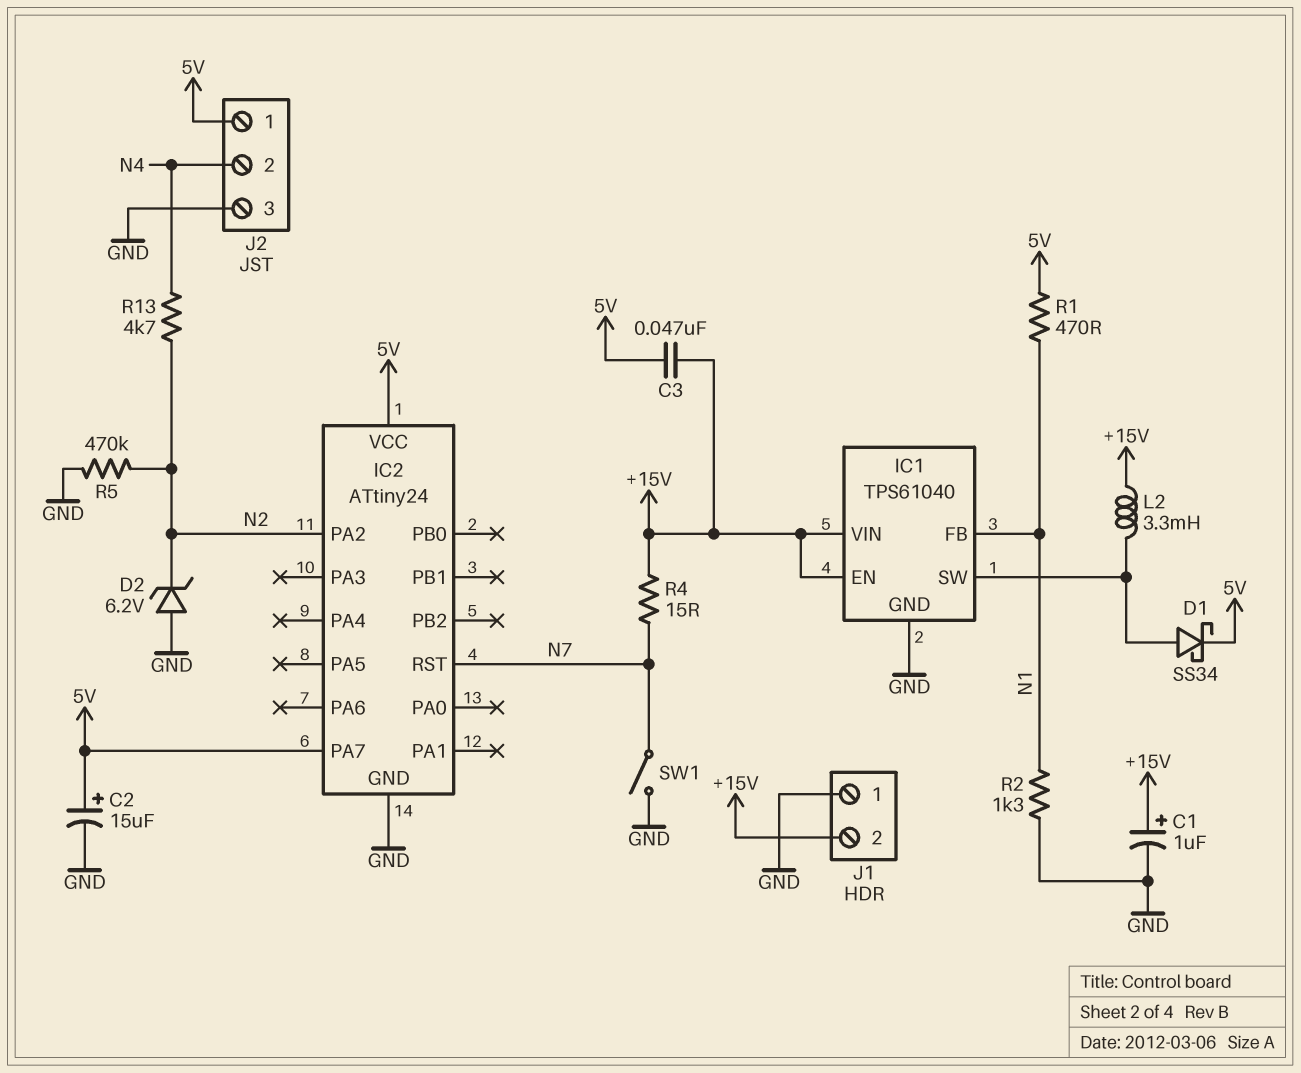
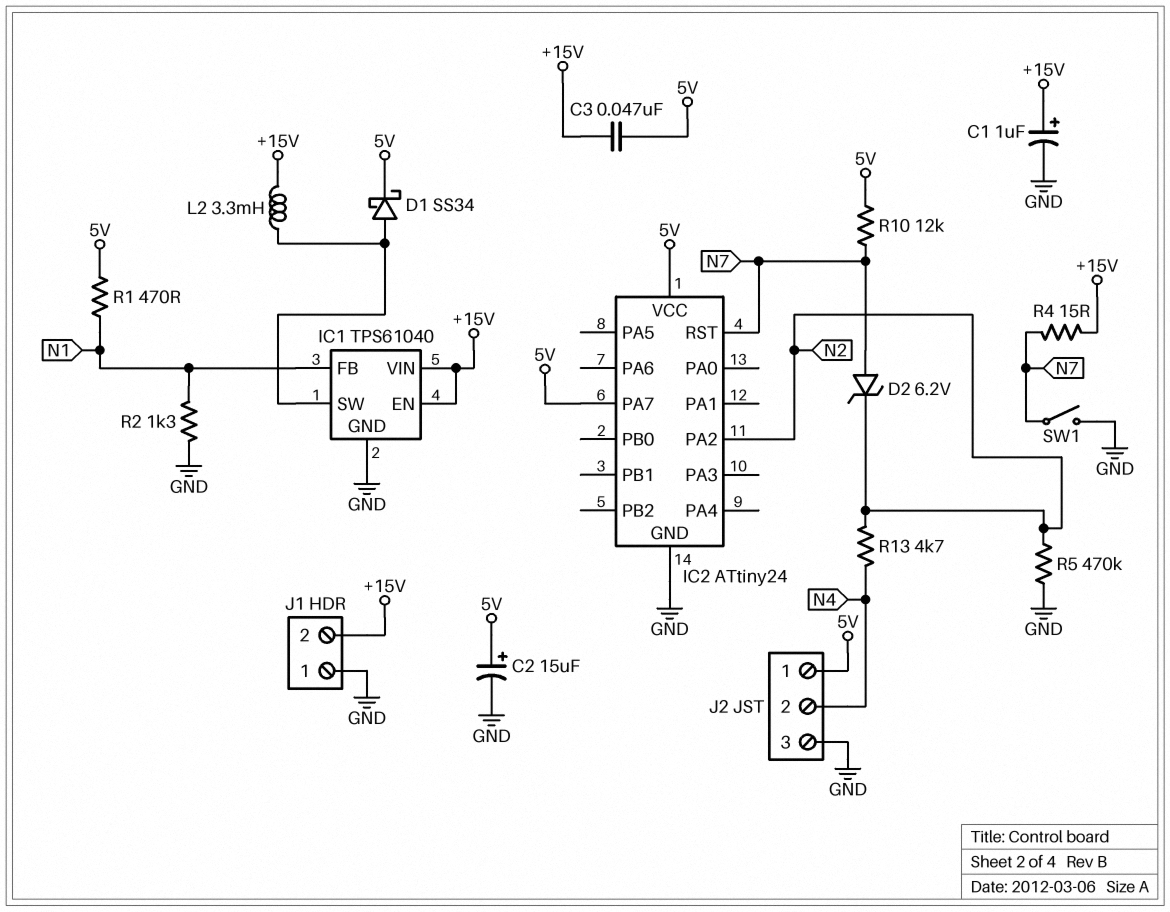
D2: zener 6.2V (A GND, K N2) -> zener 6.2V (A N7, K N2)
R10: none -> 12k (5V, N7)

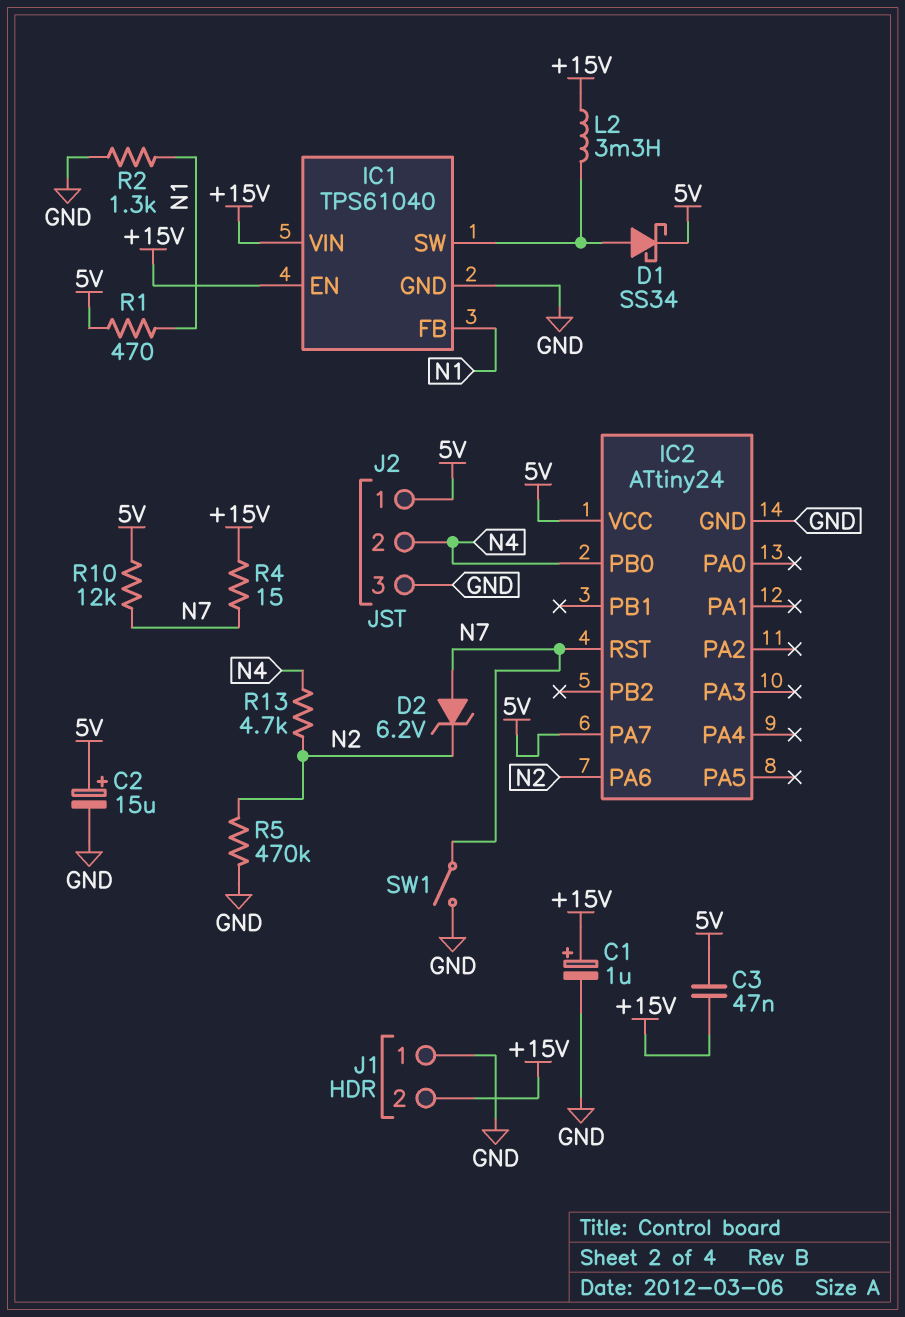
IC2 pin PA2: N2 -> none
IC2 pin PA6: none -> N2
IC2 pin PB0: none -> N4

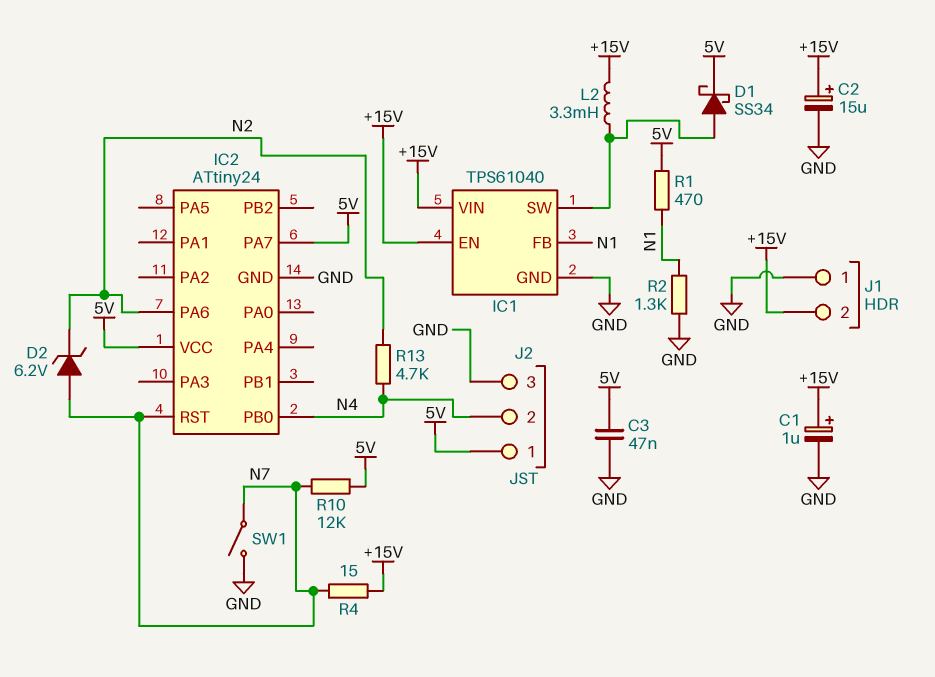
C2: 15uF (plus 5V, minus GND) -> 15uF (plus +15V, minus GND)
C3: 47nF (+15V, 5V) -> 47nF (5V, GND)
R5: 470k (GND, N2) -> none

